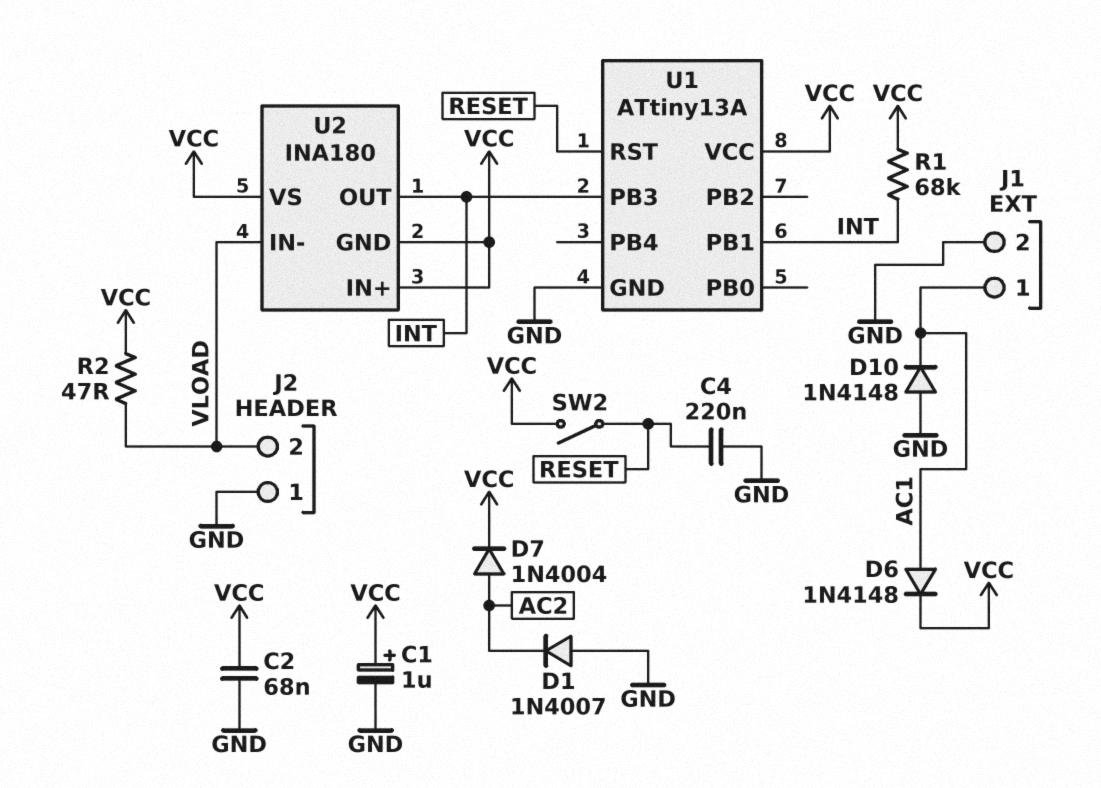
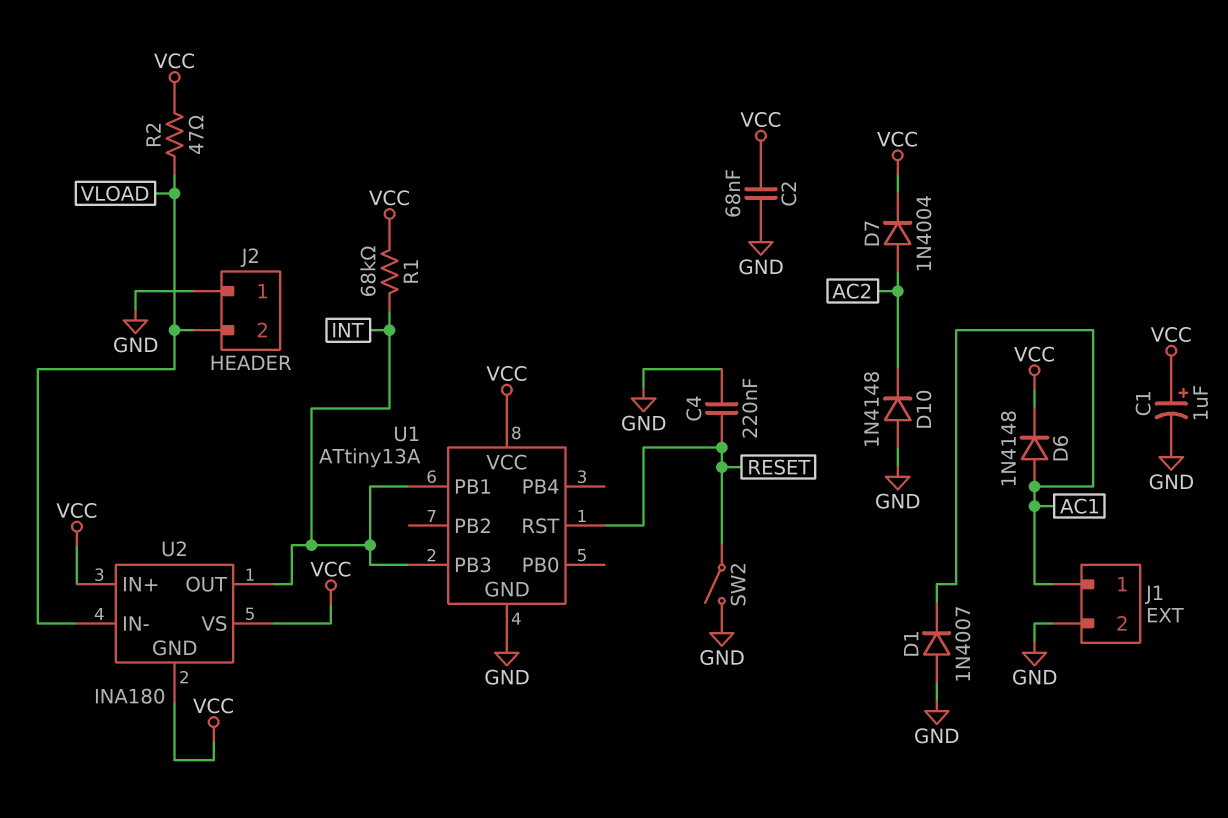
D1: diode 1N4007 (A GND, K AC2) -> diode 1N4007 (A GND, K AC1)
D10: diode 1N4148 (A GND, K AC1) -> diode 1N4148 (A GND, K AC2)
SW2: switch (RESET, VCC) -> switch (GND, RESET)

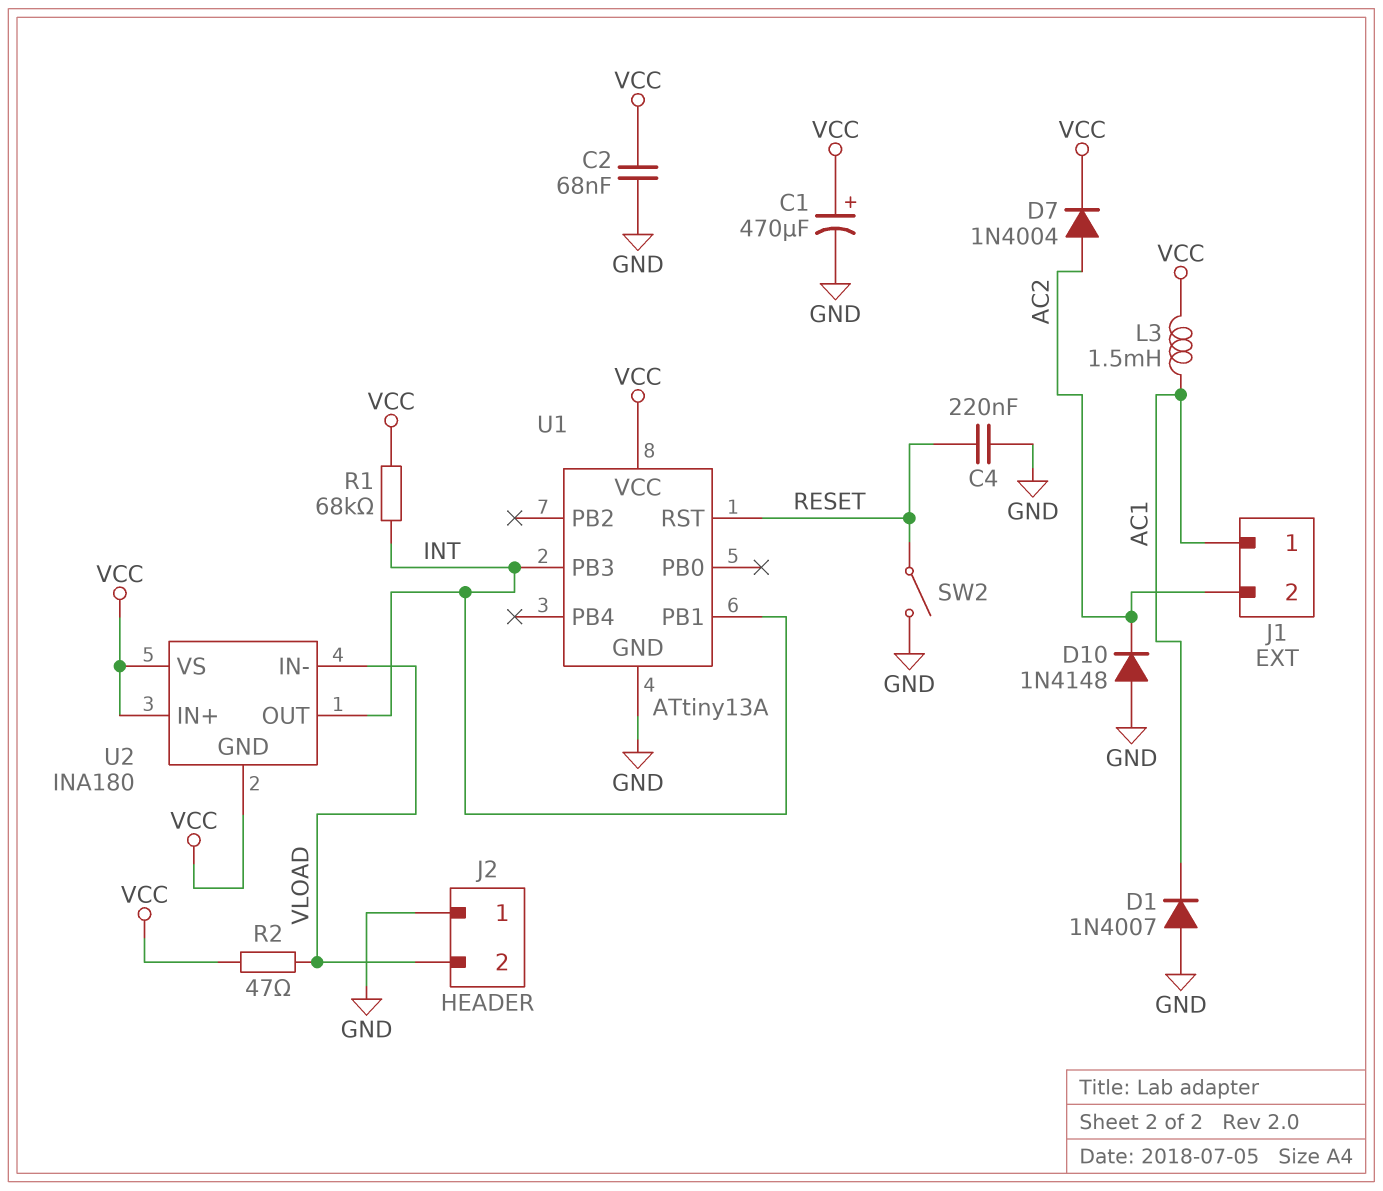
C1: 1uF (plus VCC, minus GND) -> 470uF (plus VCC, minus GND)
D6: diode 1N4148 (A AC1, K VCC) -> none
J1 pin 2: GND -> AC2
L3: none -> 1.5mH (AC1, VCC)

